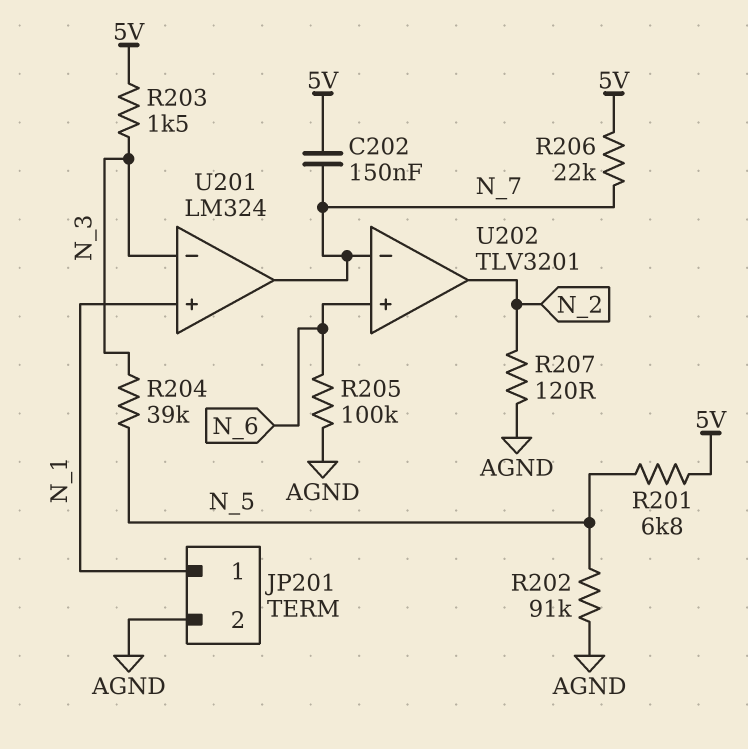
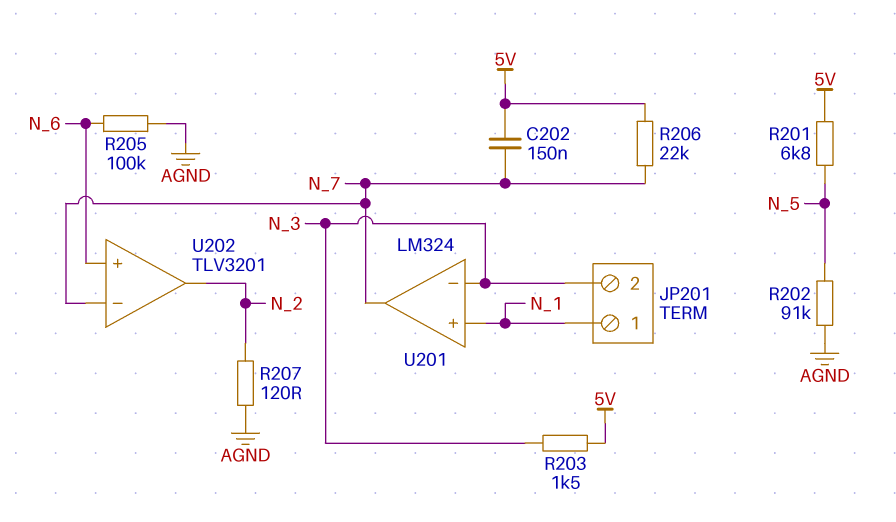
JP201 pin 2: AGND -> N_3
R204: 39k (N_3, N_5) -> none

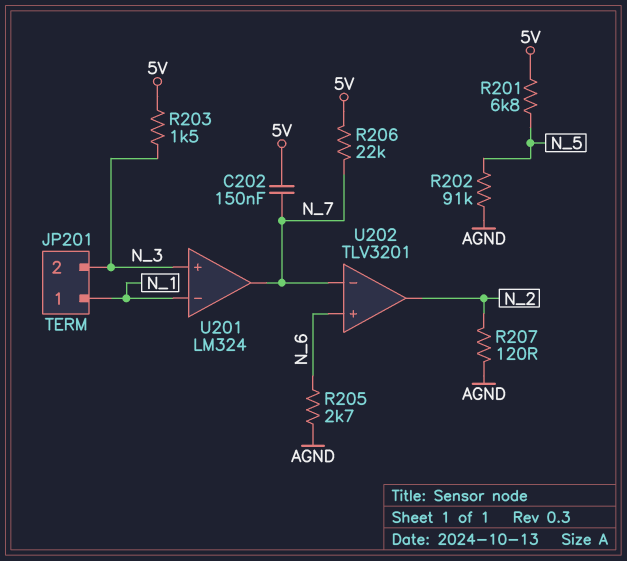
R205: 100k (AGND, N_6) -> 2.7k (AGND, N_6)
U201 pin in+: N_1 -> N_3
U201 pin in-: N_3 -> N_1

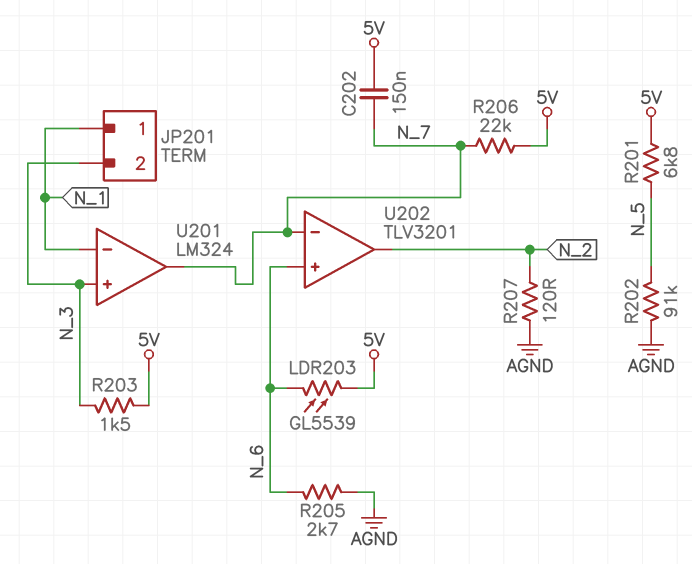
LDR203: none -> GL5539 (5V, N_6)

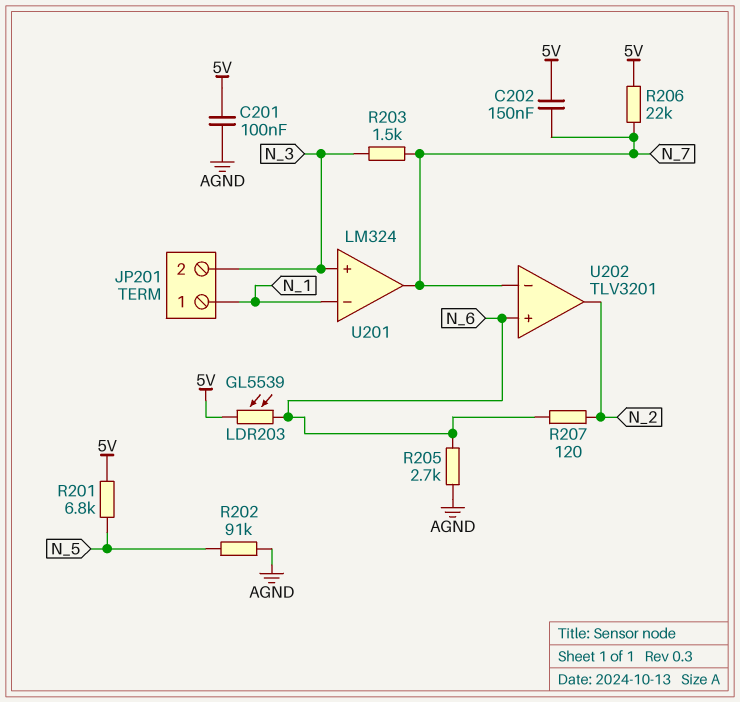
C201: none -> 100nF (5V, AGND)
R203: 1.5k (5V, N_3) -> 1.5k (N_3, N_7)
R207: 120 (AGND, N_2) -> 120 (N_2, N_6)

